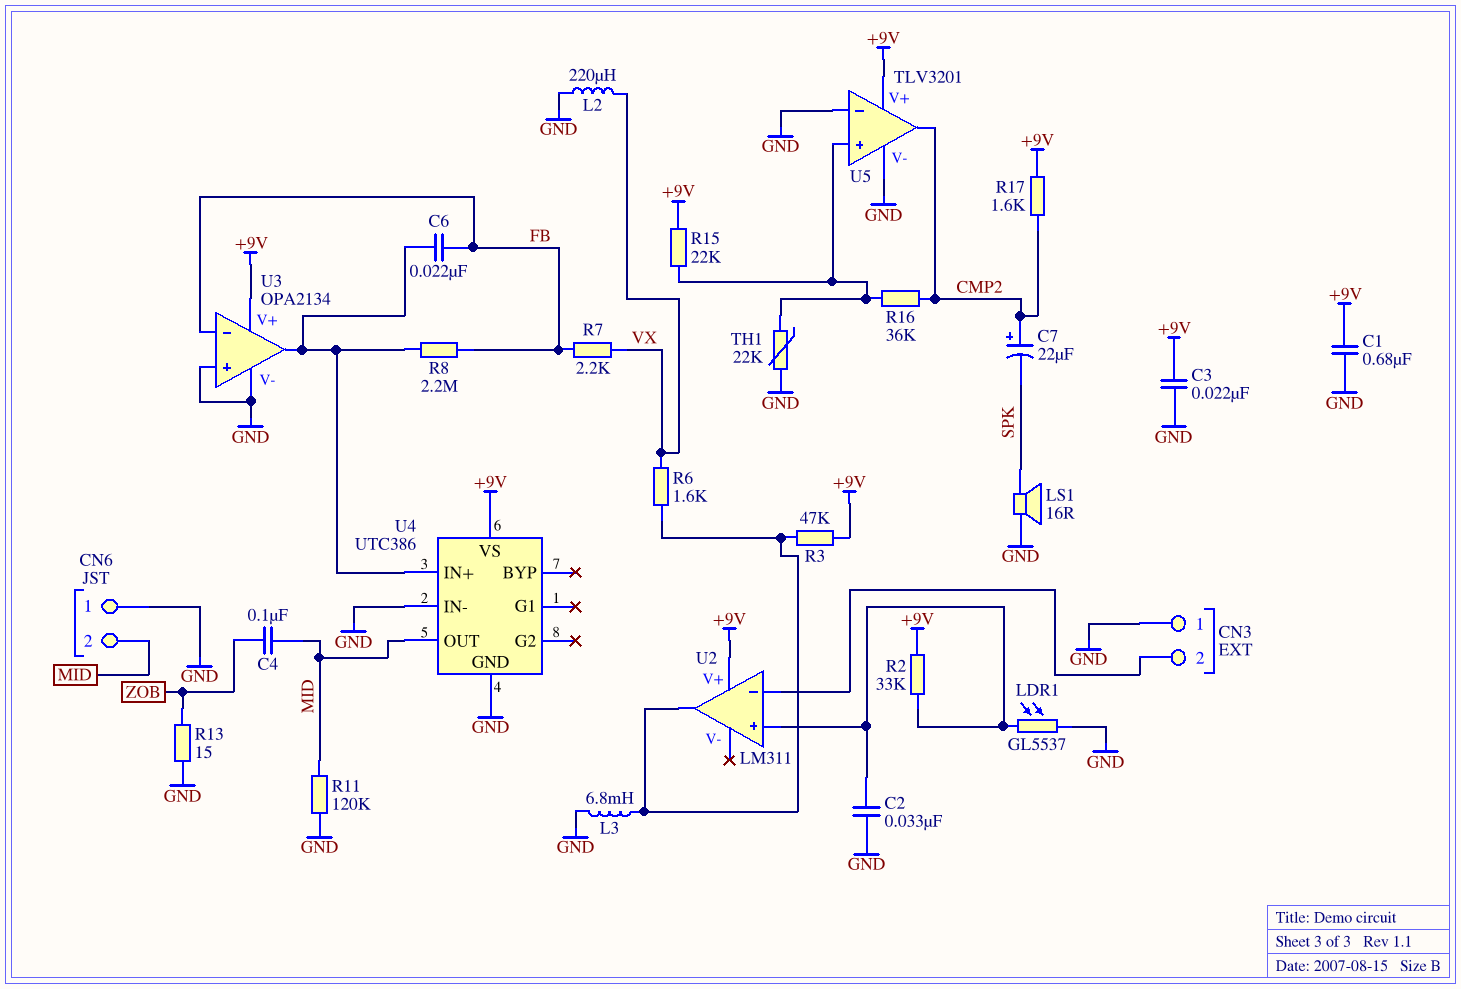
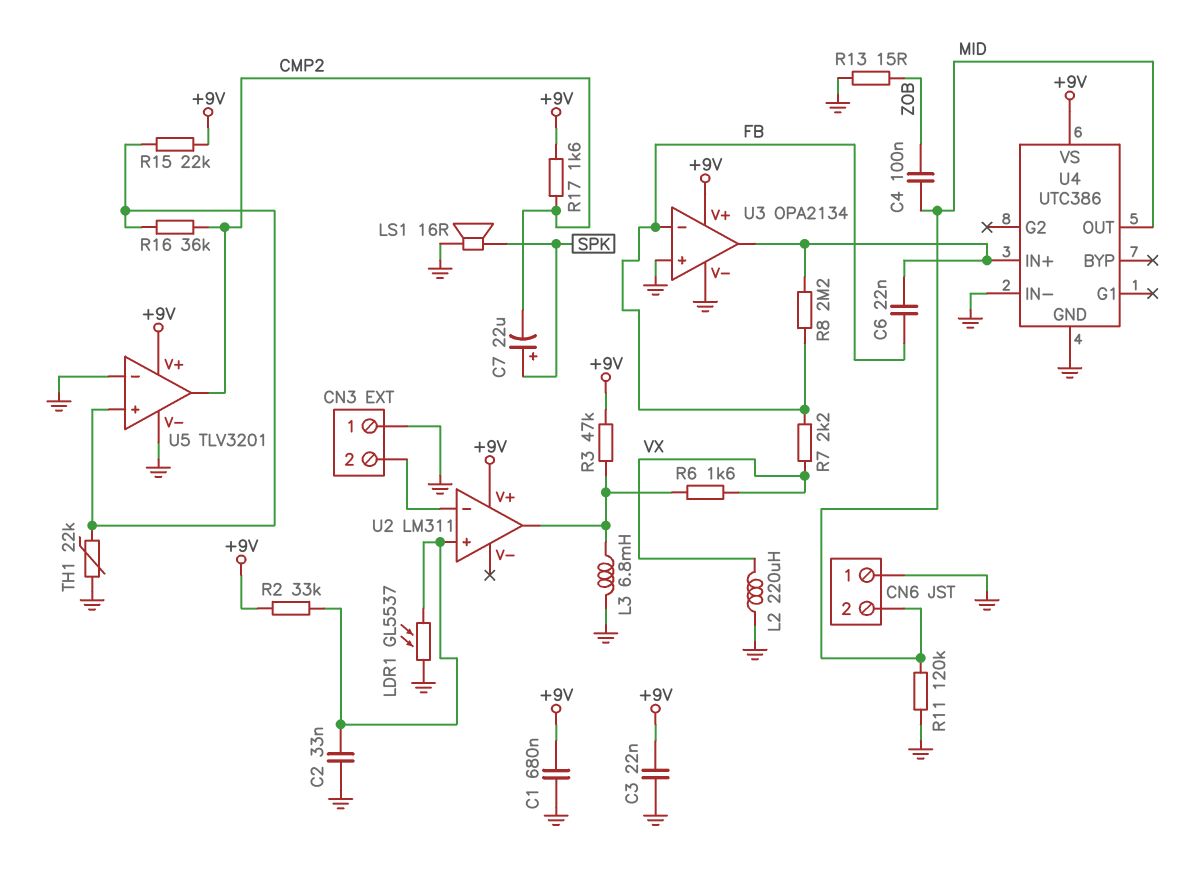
C7: 22uF (plus CMP2, minus SPK) -> 22uF (plus SPK, minus CMP2)

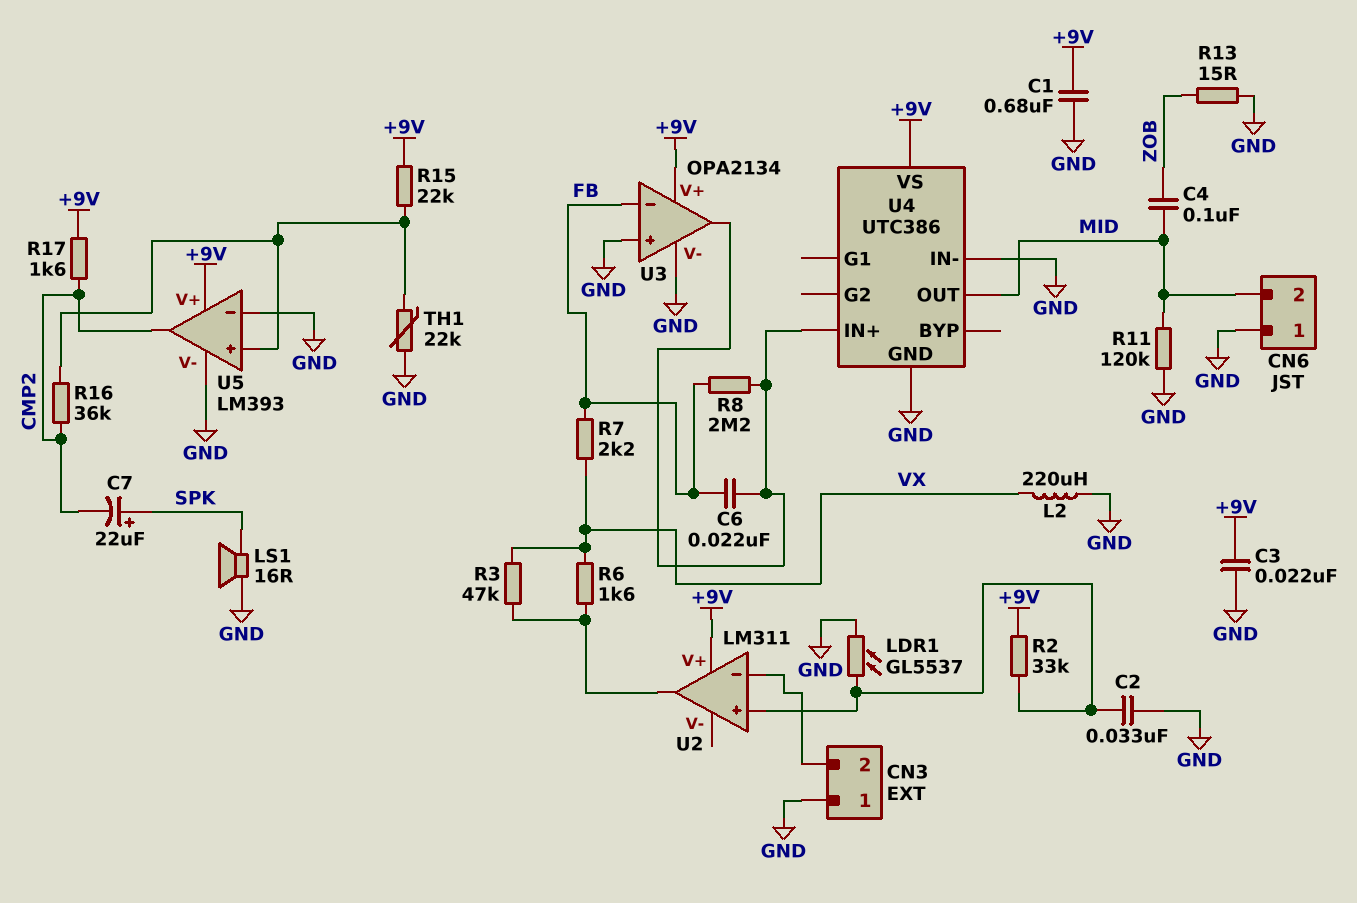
L3: 6.8mH (GND, U2/out) -> none
R3: 47k (+9V, U2/out) -> 47k (U2/out, VX)
U5: TLV3201 -> LM393

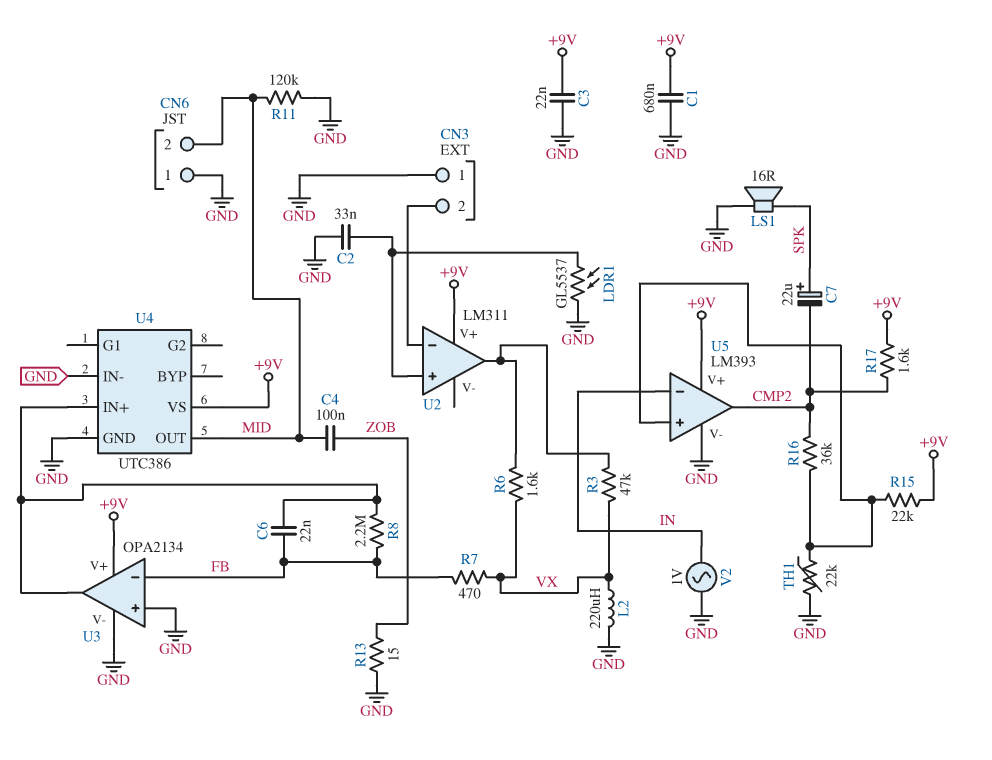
R2: 33k (+9V, U2/in+) -> none
R7: 2.2k (FB, VX) -> 470 (FB, VX)
U5 pin in-: GND -> IN
V2: none -> AC 1V (GND, IN)

